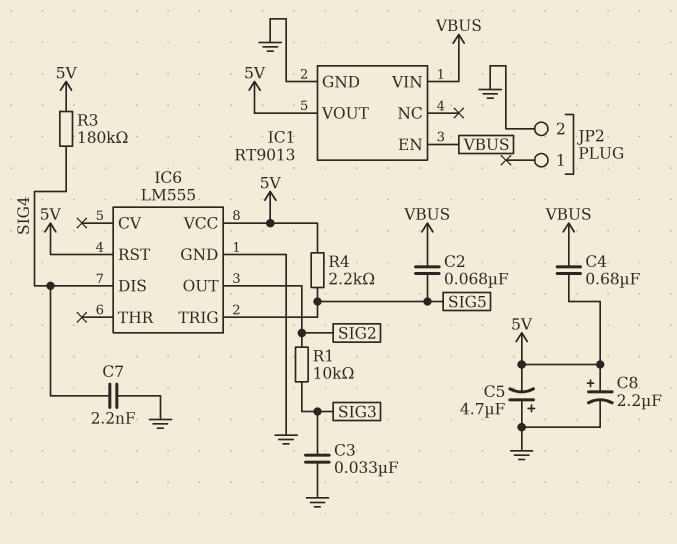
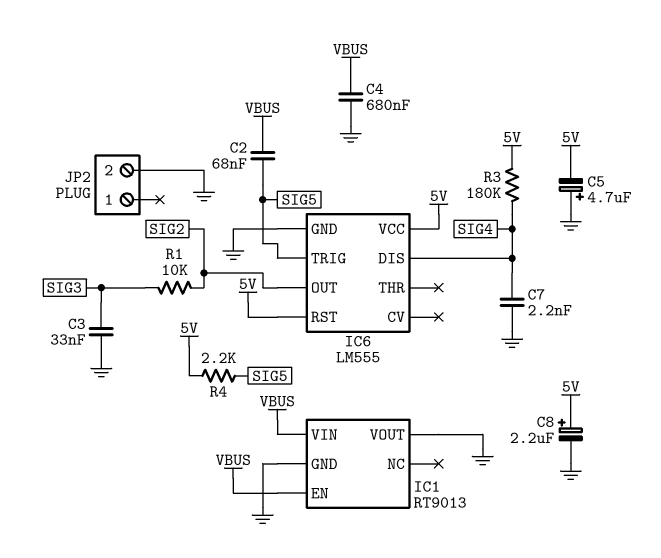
C4: 680nF (5V, VBUS) -> 680nF (GND, VBUS)
IC1 pin VOUT: 5V -> GND

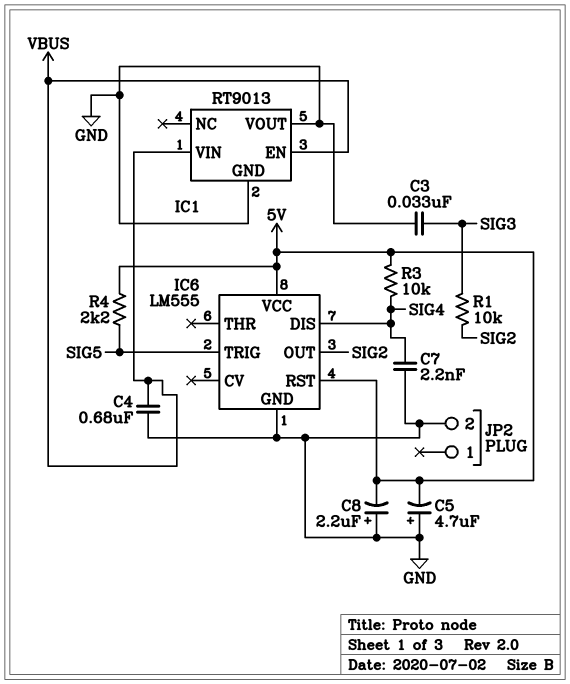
C2: 68nF (SIG5, VBUS) -> none
C8: 2.2uF (plus 5V, minus GND) -> 2.2uF (plus GND, minus 5V)
R3: 180k (5V, SIG4) -> 10k (5V, SIG4)

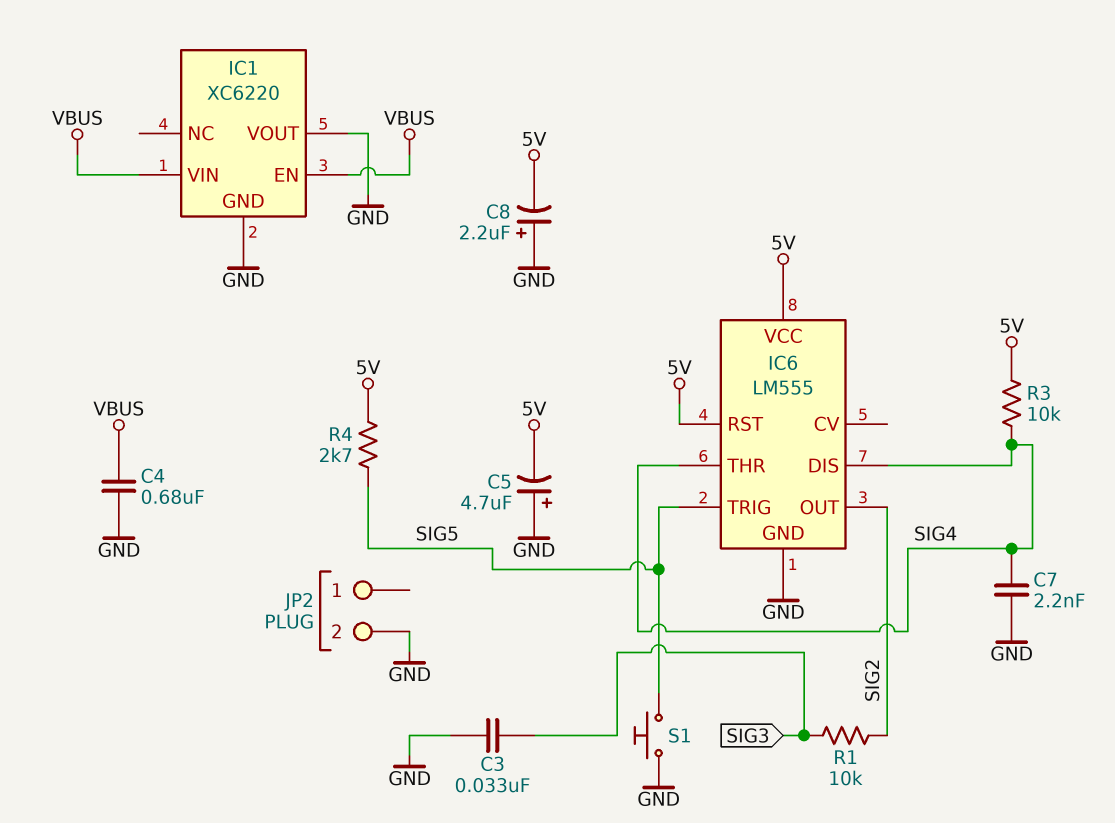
IC1: RT9013 -> XC6220
IC6 pin THR: none -> SIG4
R4: 2.2k (5V, SIG5) -> 2.7k (5V, SIG5)
S1: none -> button (GND, SIG5)

